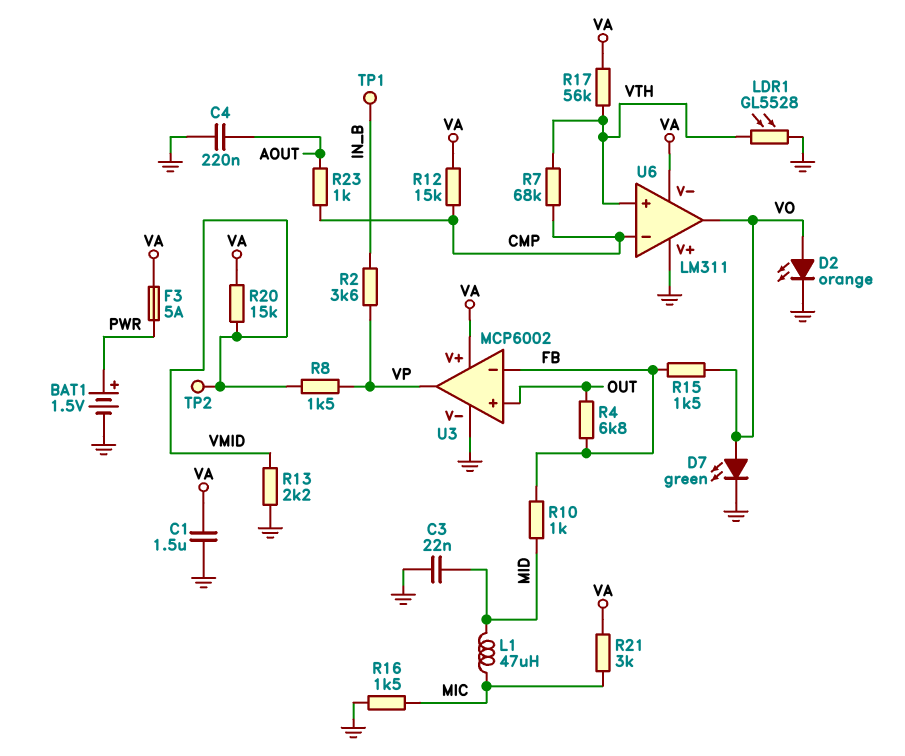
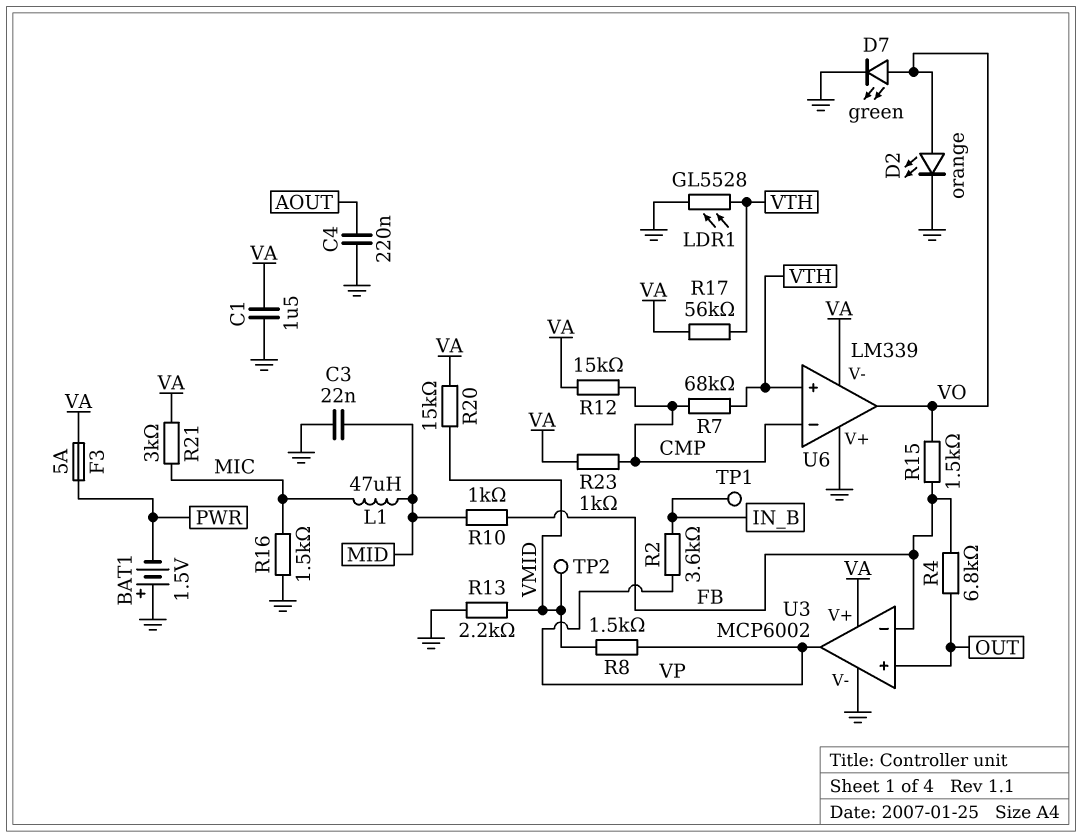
BAT1: 1.5V (plus PWR, minus GND) -> 1.5V (plus GND, minus PWR)
R23: 1k (AOUT, CMP) -> 1k (CMP, VA)
U6: LM311 -> LM339

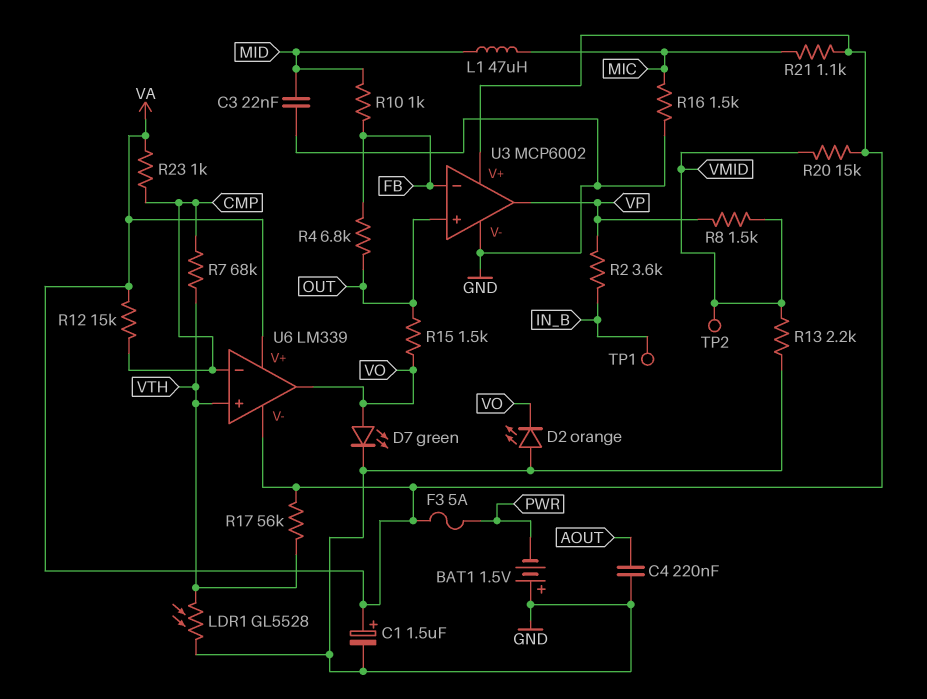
C1: 1.5uF (GND, VA) -> 1.5uF (plus VA, minus GND)
D2: LED orange (A VO, K GND) -> LED orange (A GND, K VO)
R15: 1.5k (FB, VO) -> 1.5k (OUT, VO)
R21: 3k (MIC, VA) -> 1.1k (MIC, VA)
U6 pin V+: GND -> VA

